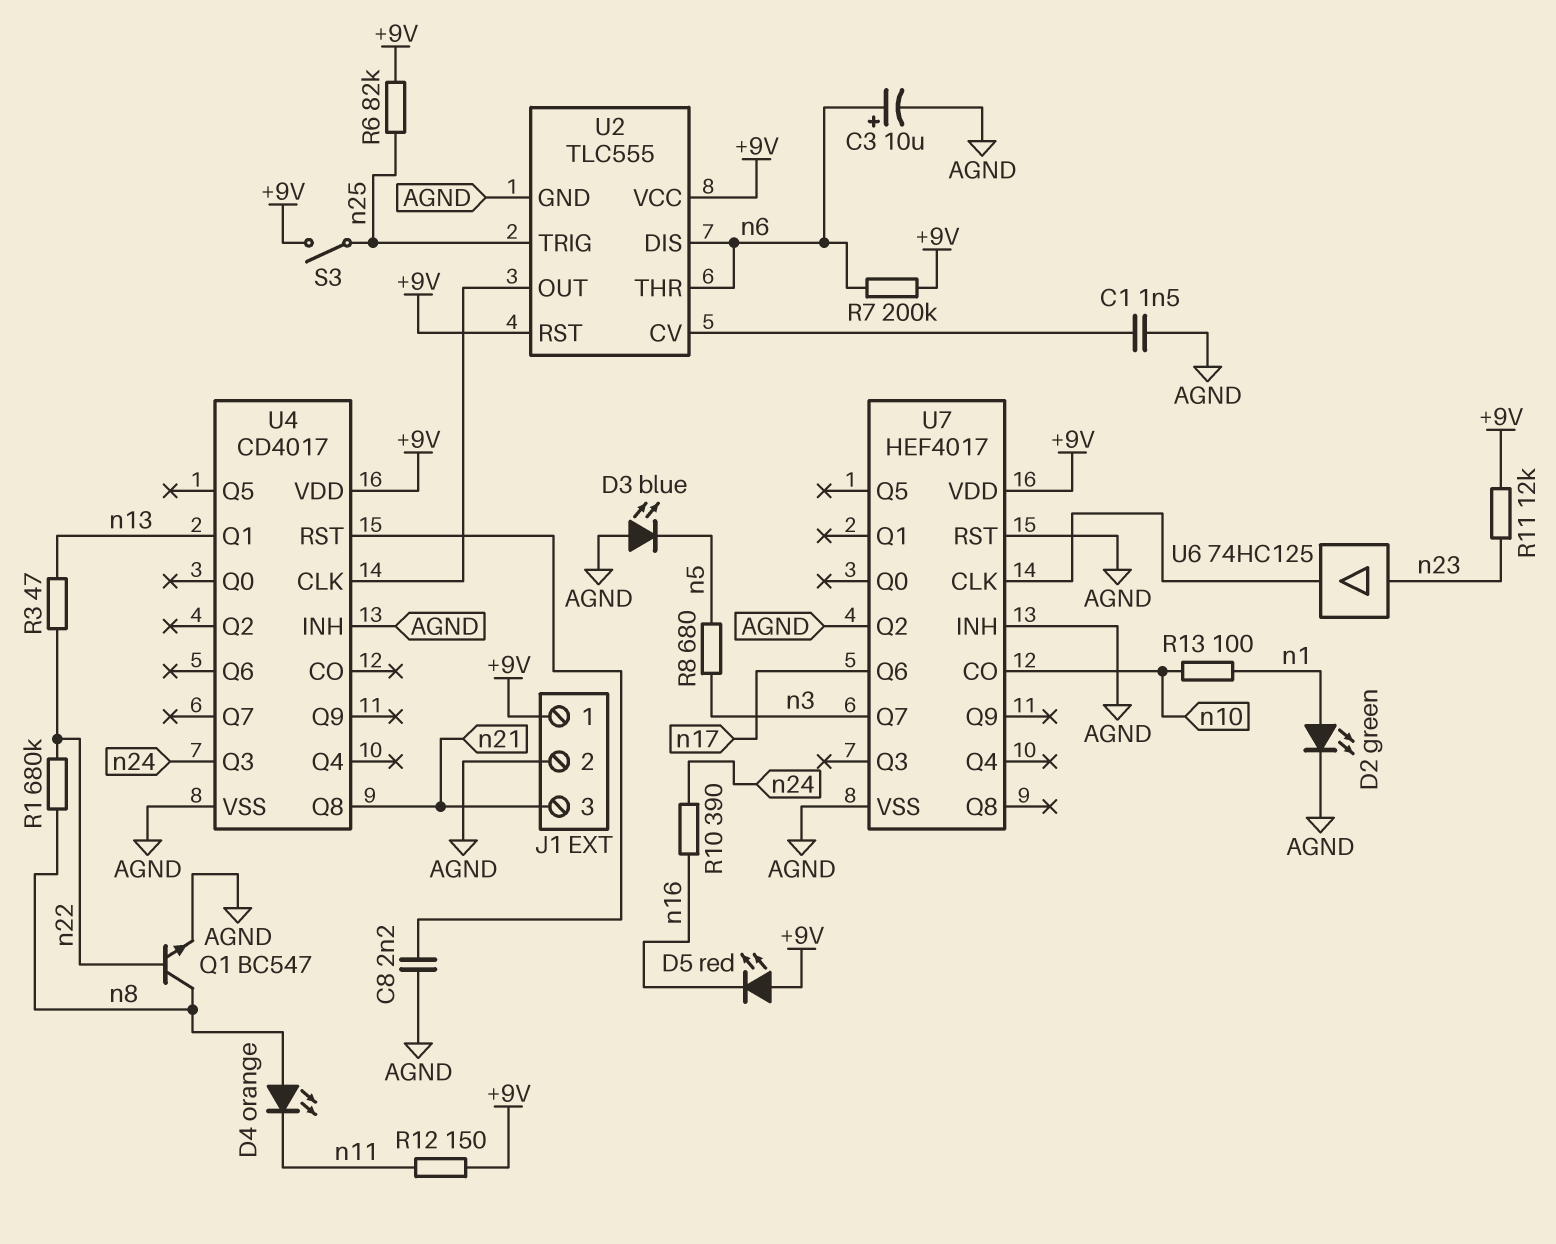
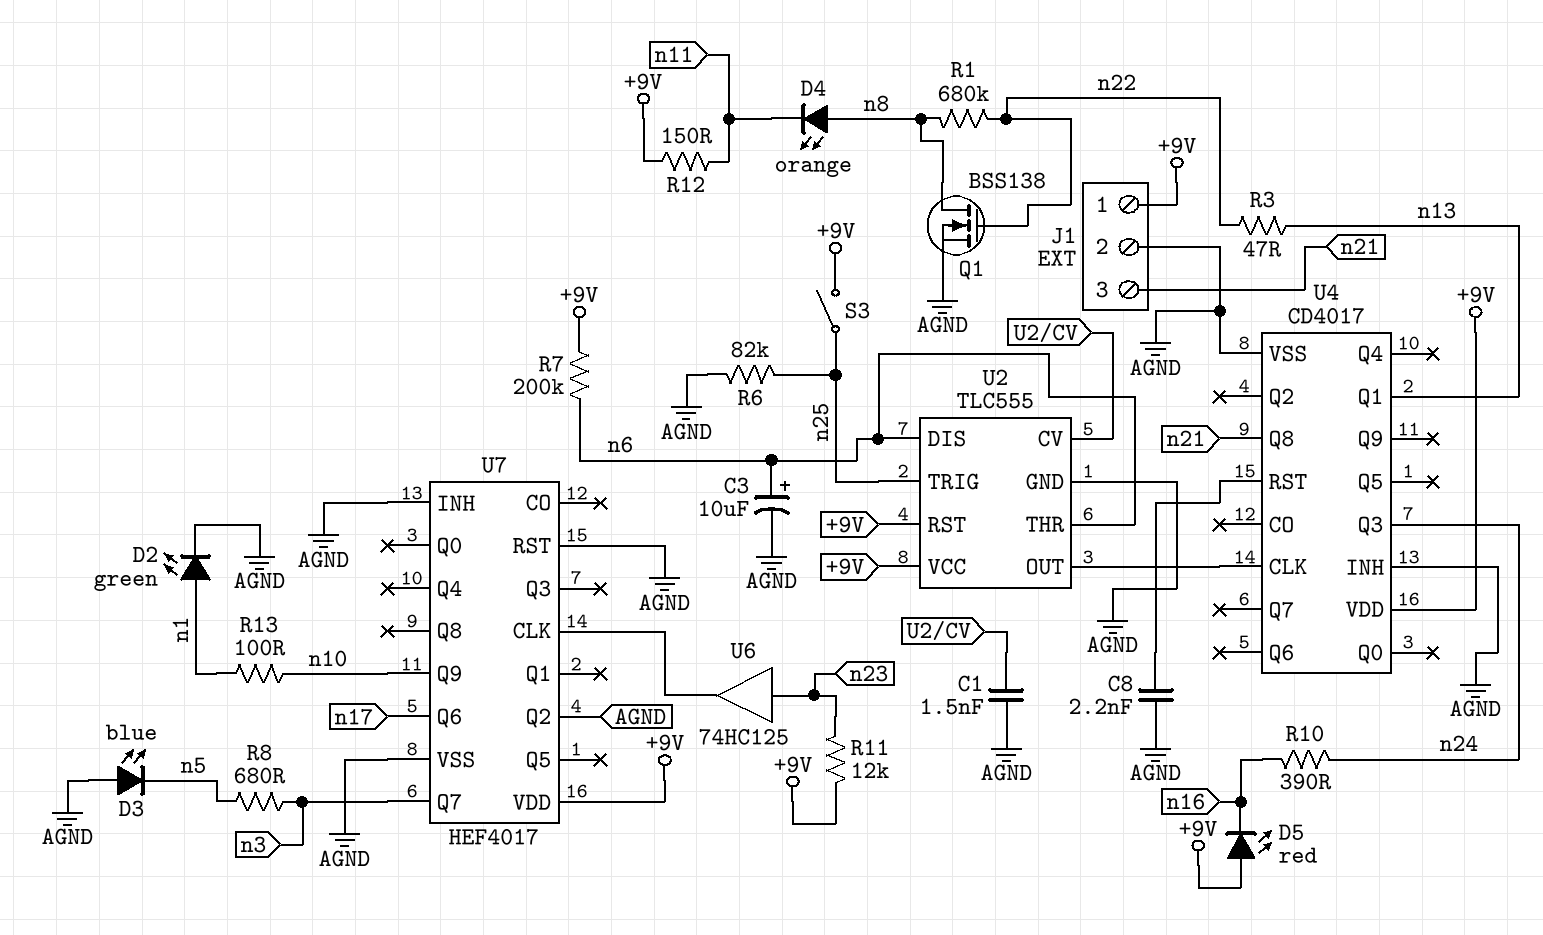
Q1: NPN BC547 (B n22, C n8, E AGND) -> NMOS BSS138 (G n22, D n8, S AGND)
R6: 82k (+9V, n25) -> 82k (AGND, n25)
U7 pin CO: n10 -> none
U7 pin Q9: none -> n10

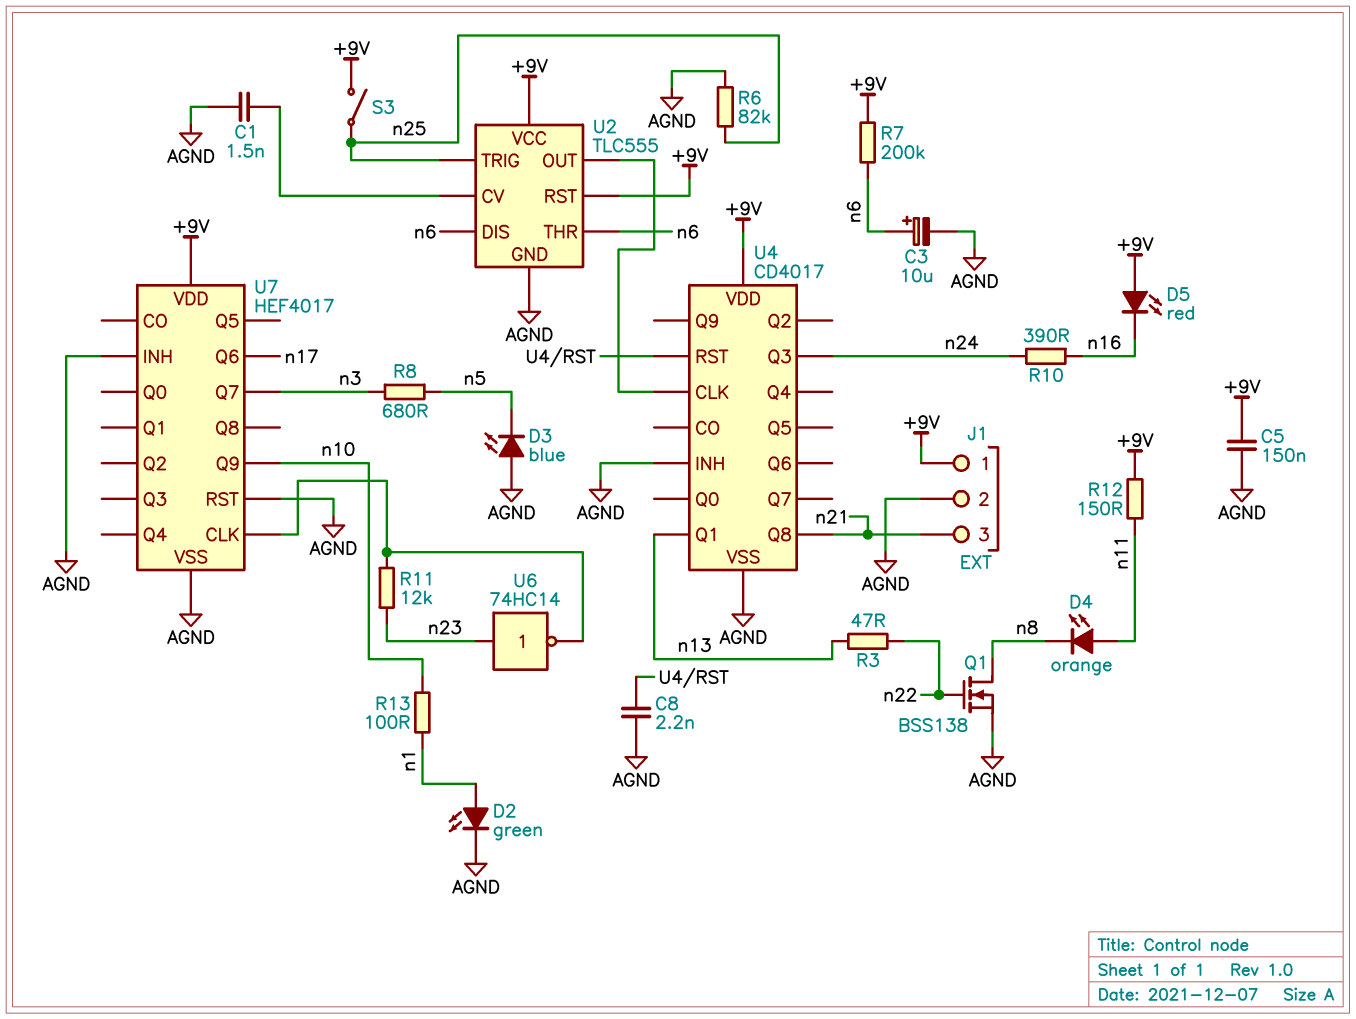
C5: none -> 150nF (+9V, AGND)
D4: LED orange (A n8, K n11) -> LED orange (A n11, K n8)
R1: 680k (n8, n22) -> none
R11: 12k (+9V, n23) -> 12k (U7/CLK, n23)
U6: buffer 74HC125 (in n23, out U7/CLK) -> NOT 74HC14 (in n23, out U7/CLK)
U7 pin Q2: AGND -> none

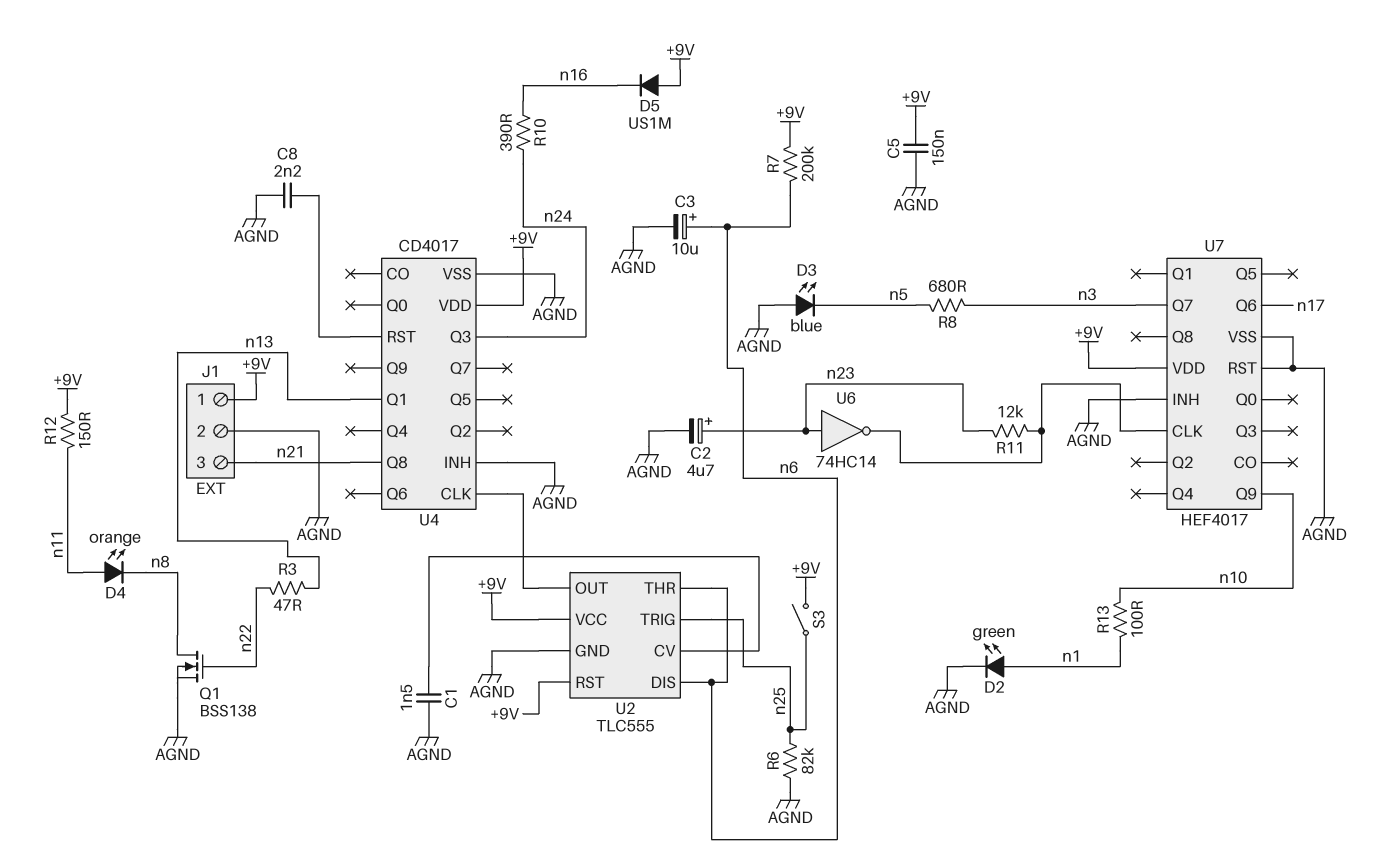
C2: none -> 4.7uF (plus n23, minus AGND)
D5: LED red (A +9V, K n16) -> diode US1M (A +9V, K n16)

